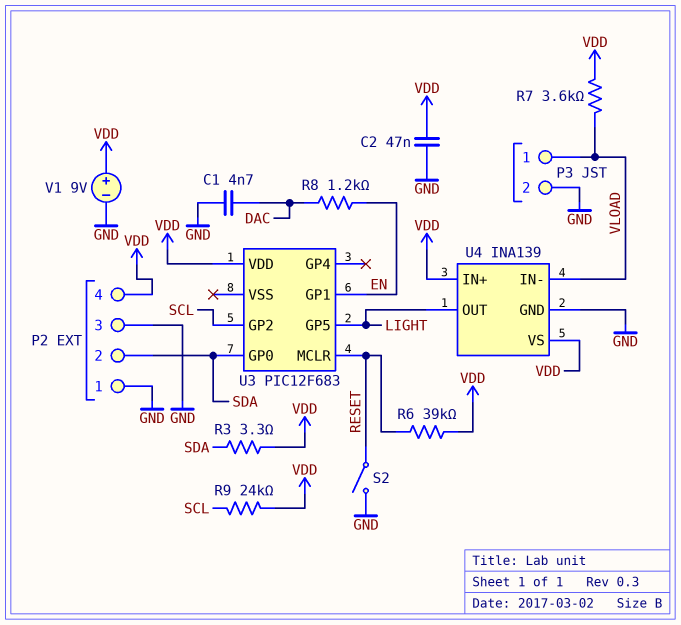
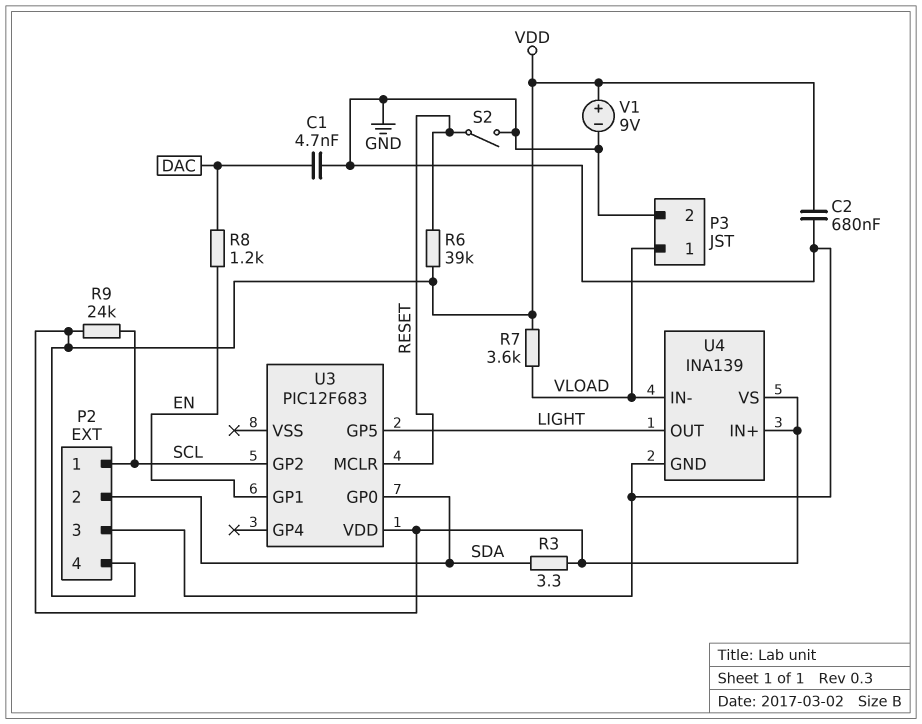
C2: 47nF (GND, VDD) -> 680nF (GND, VDD)
P2 pin 1: GND -> SCL

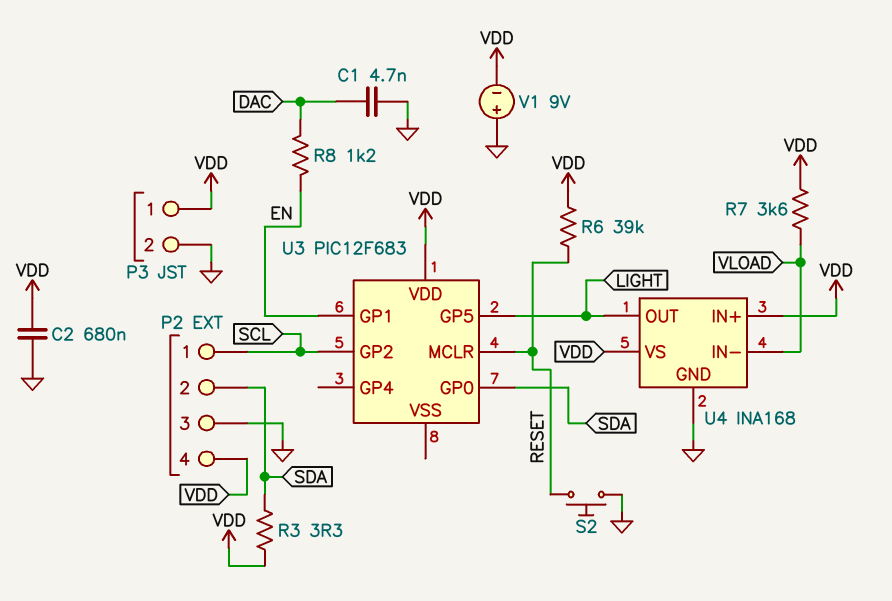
P3 pin 1: VLOAD -> VDD
R9: 24k (SCL, VDD) -> none
S2: switch (GND, RESET) -> button (GND, RESET)
U4: INA139 -> INA168
V1: 9V (plus VDD, minus GND) -> 9V (plus GND, minus VDD)

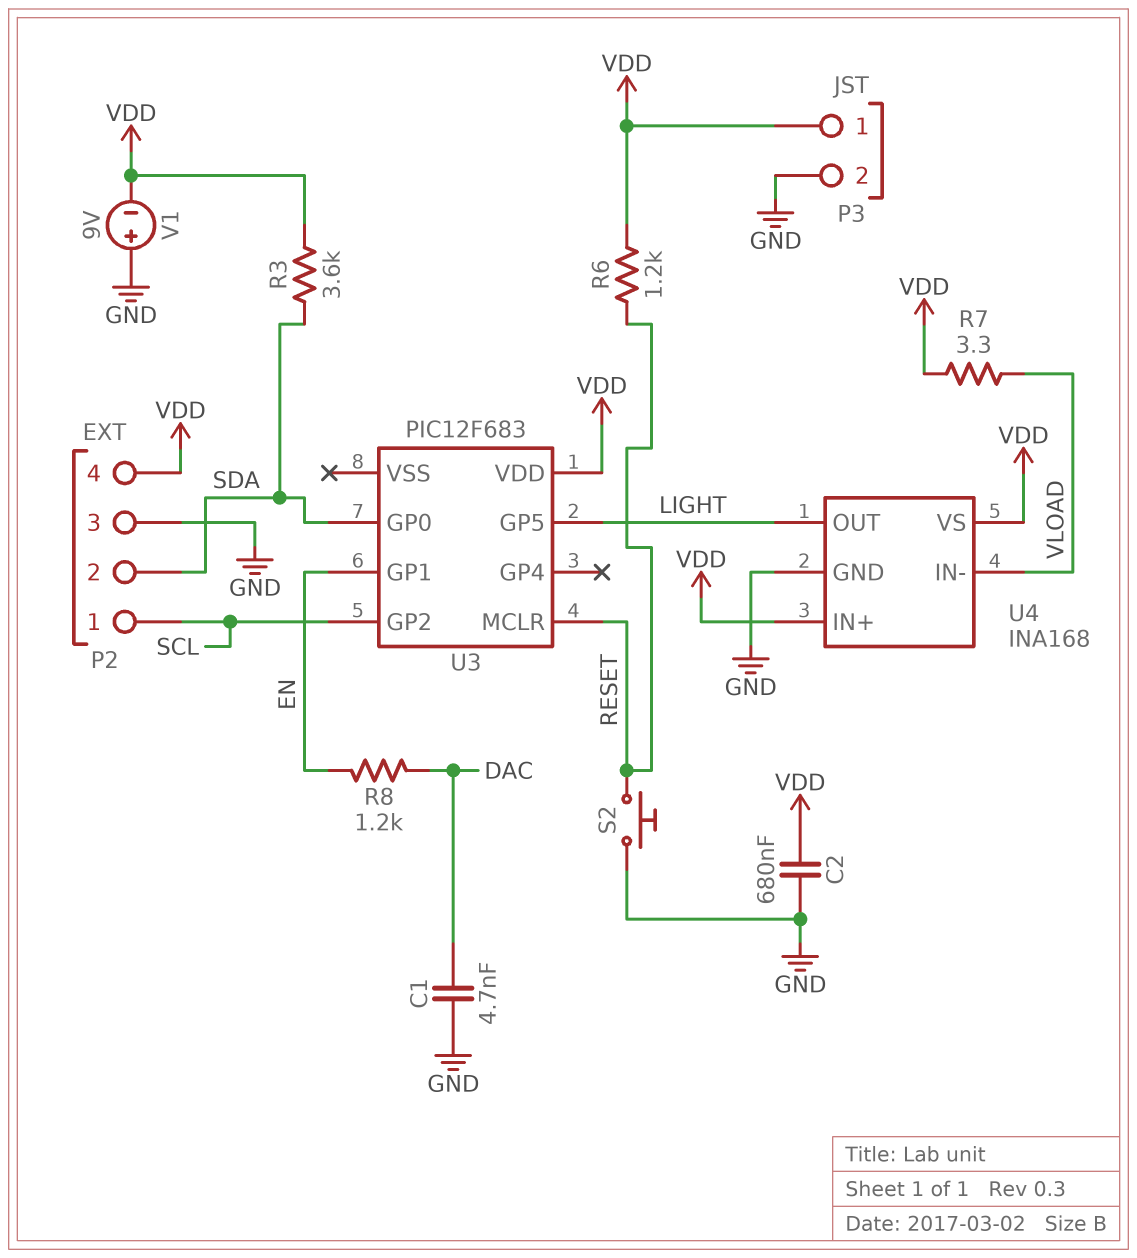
R3: 3.3 (SDA, VDD) -> 3.6k (SDA, VDD)
R6: 39k (RESET, VDD) -> 1.2k (RESET, VDD)
R7: 3.6k (VDD, VLOAD) -> 3.3 (VDD, VLOAD)

